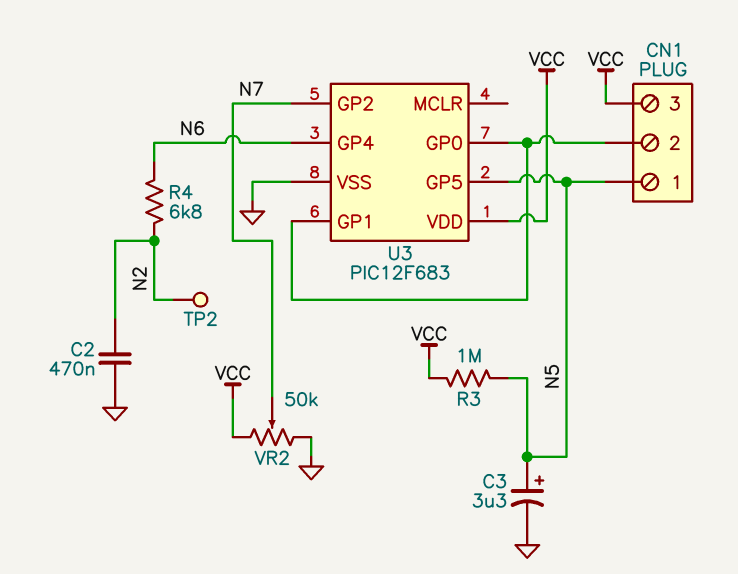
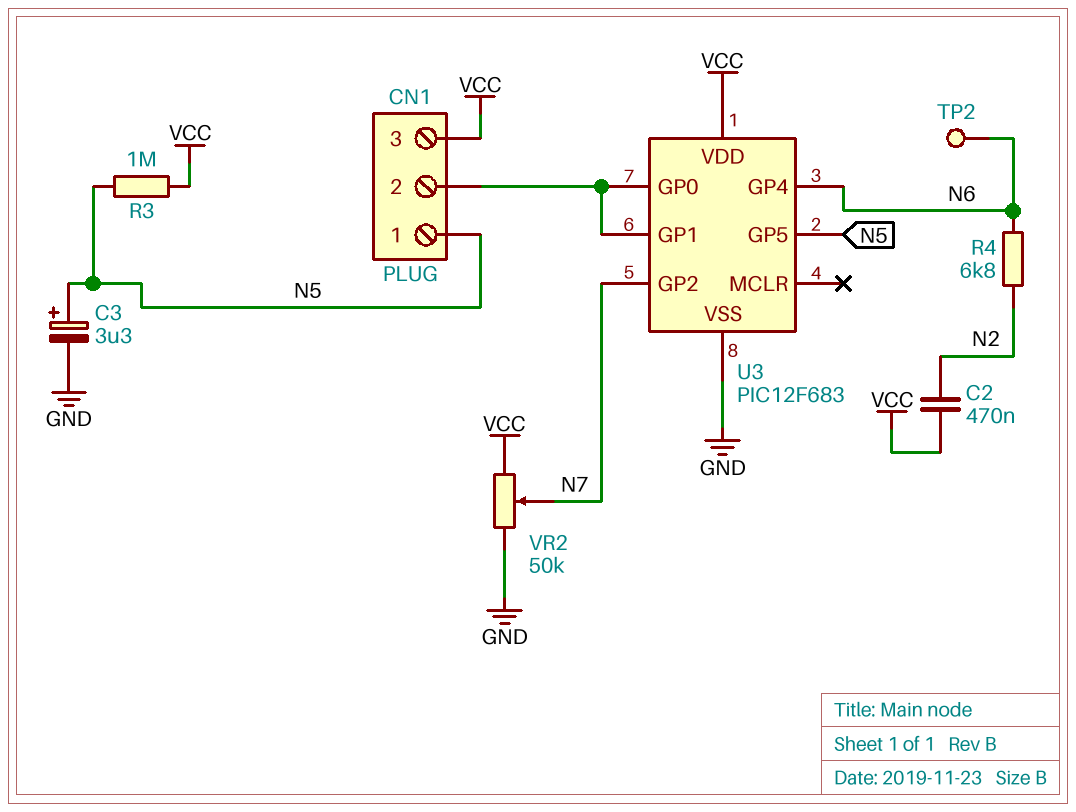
C2: 470nF (GND, N2) -> 470nF (N2, VCC)
TP2: test point (N2) -> test point (N6)

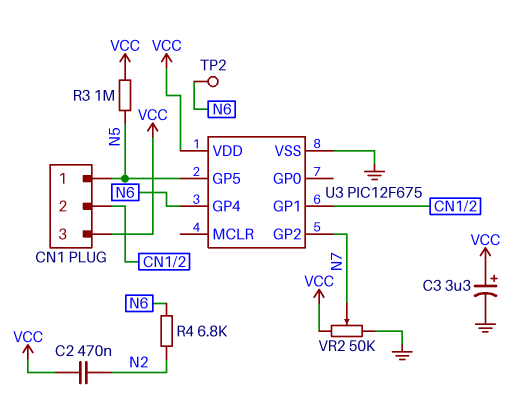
C3: 3.3uF (plus N5, minus GND) -> 3.3uF (plus VCC, minus GND)
U3: PIC12F683 -> PIC12F675
U3 pin GP0: CN1/2 -> none

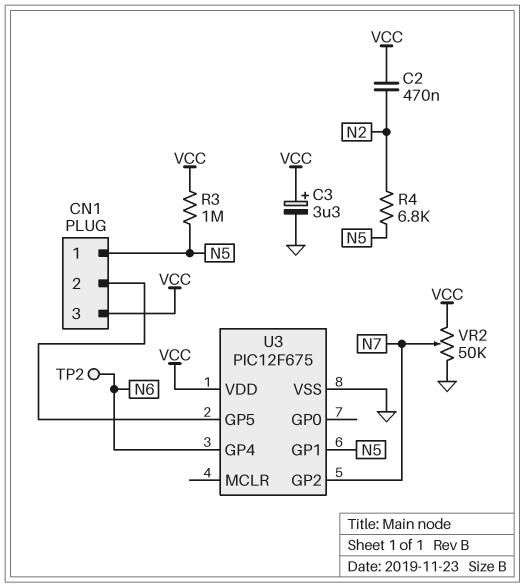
R4: 6.8k (N2, N6) -> 6.8k (N2, N5)
U3 pin GP1: CN1/2 -> N5
U3 pin GP5: N5 -> CN1/2

